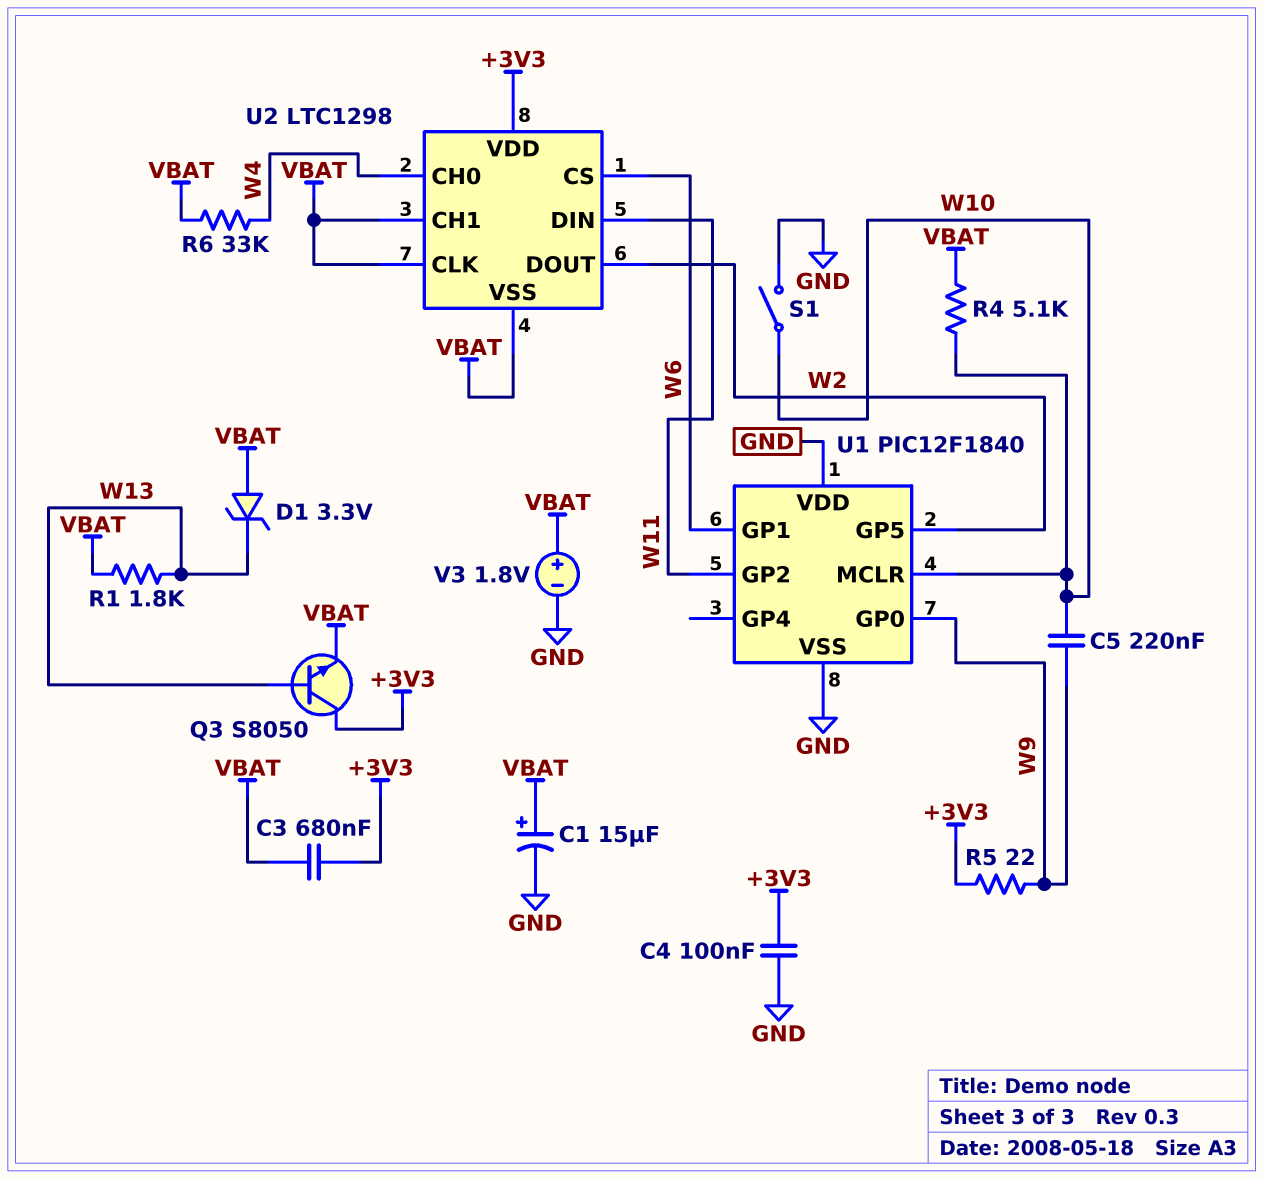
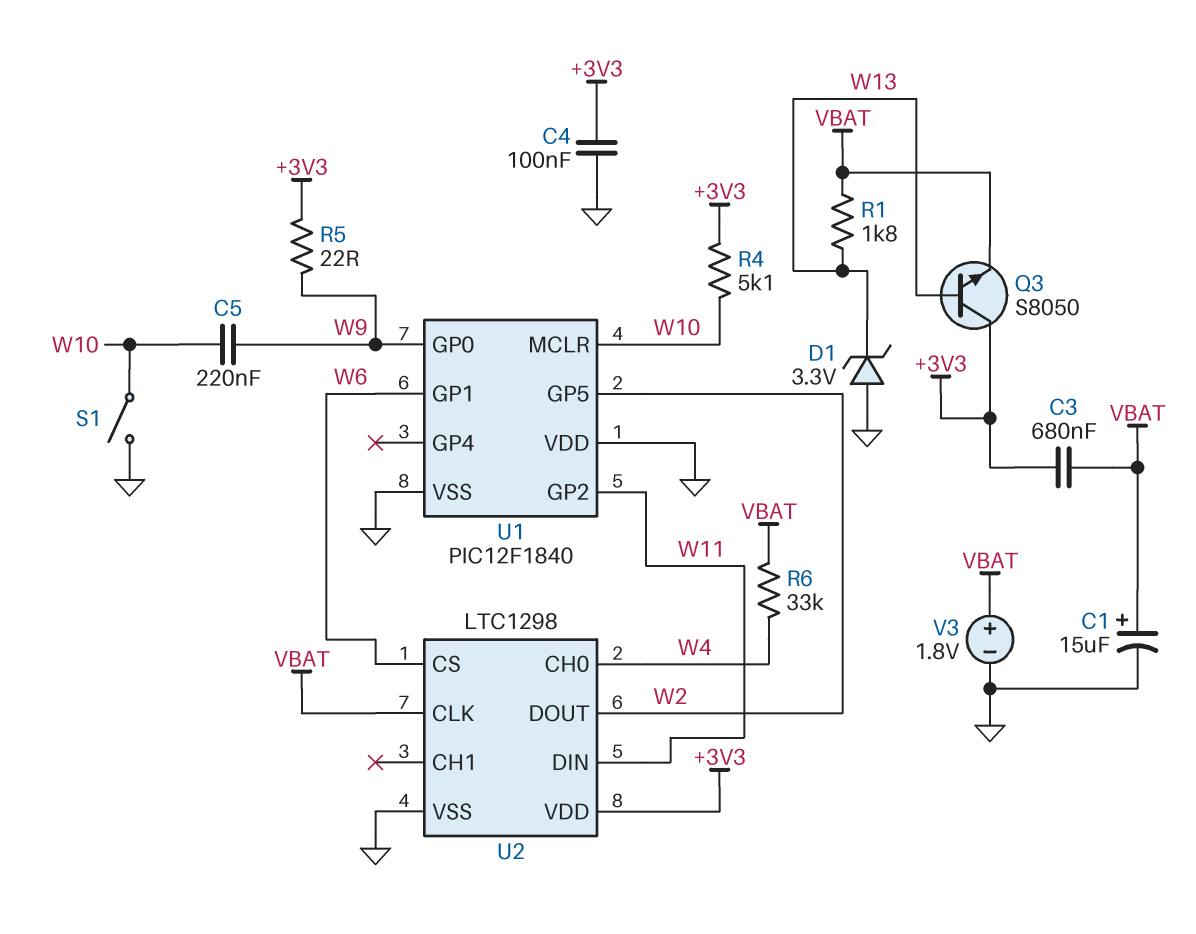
D1: zener 3.3V (A VBAT, K W13) -> zener 3.3V (A GND, K W13)
R4: 5.1k (VBAT, W10) -> 5.1k (+3V3, W10)
U2 pin CH1: VBAT -> none
U2 pin VSS: VBAT -> GND

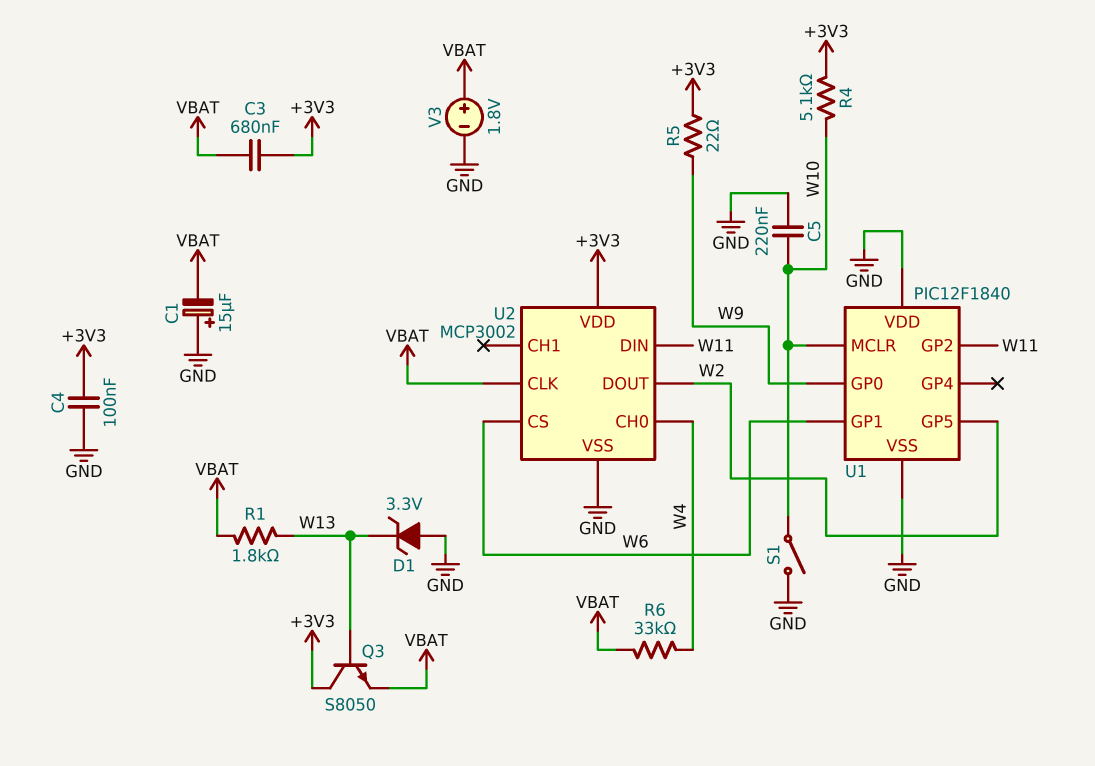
C1: 15uF (plus VBAT, minus GND) -> 15uF (plus GND, minus VBAT)
C5: 220nF (W9, W10) -> 220nF (GND, W10)
U2: LTC1298 -> MCP3002

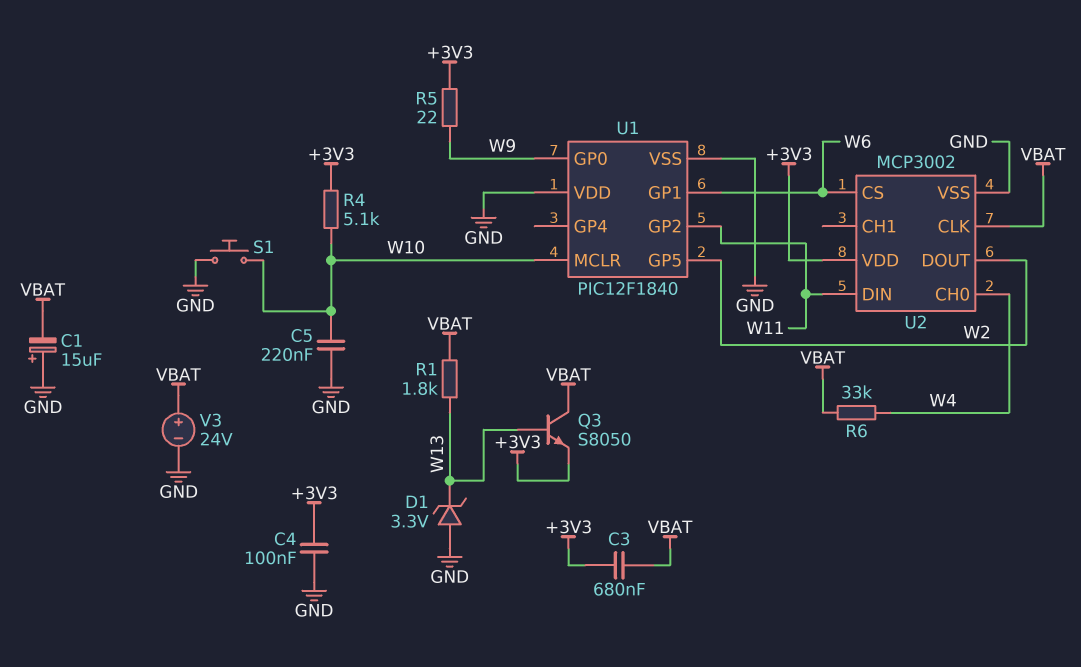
Q3: NPN S8050 (B W13, C +3V3, E VBAT) -> NPN S8050 (B W13, C VBAT, E +3V3)
S1: switch (GND, W10) -> button (GND, W10)
V3: 1.8V (plus VBAT, minus GND) -> 24V (plus VBAT, minus GND)

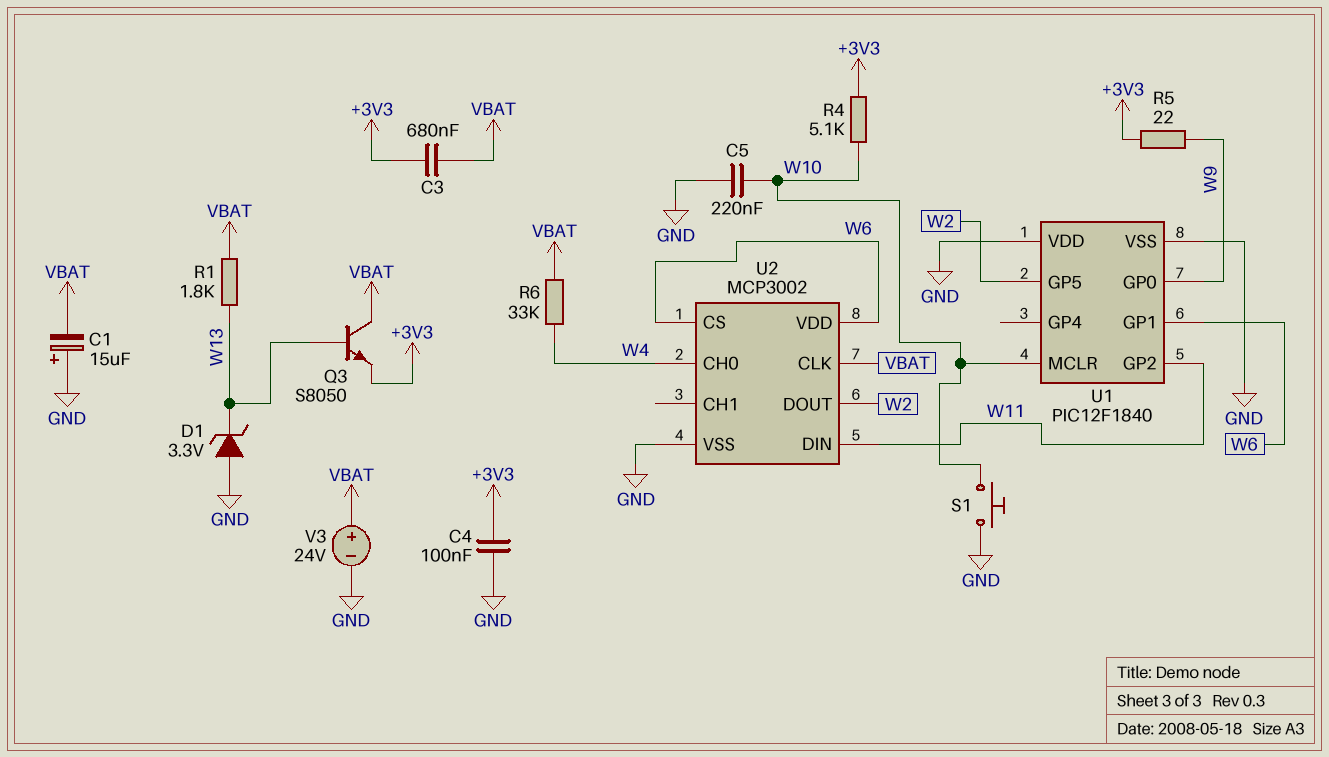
U2 pin VDD: +3V3 -> W6

